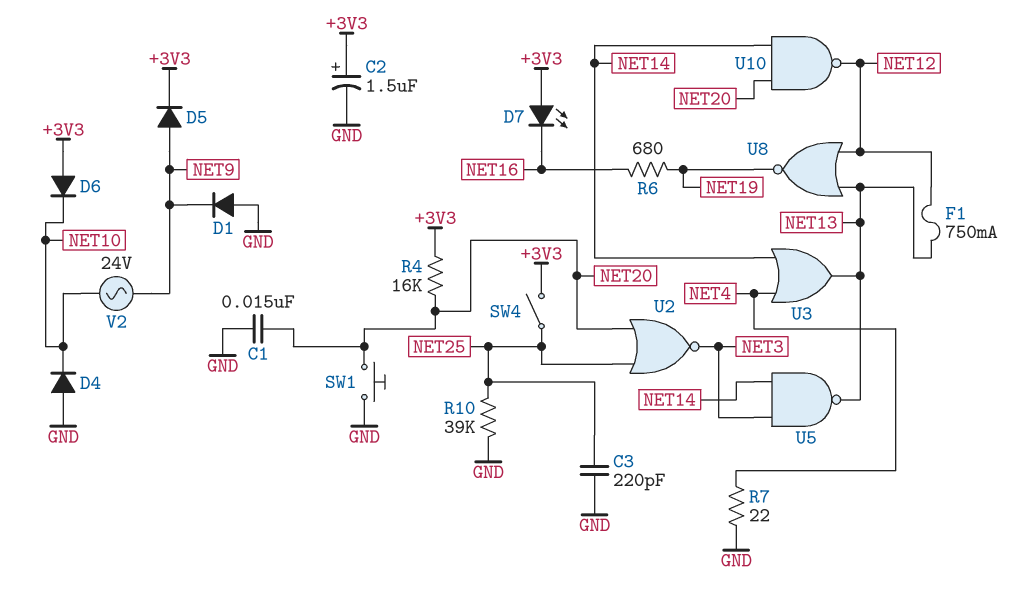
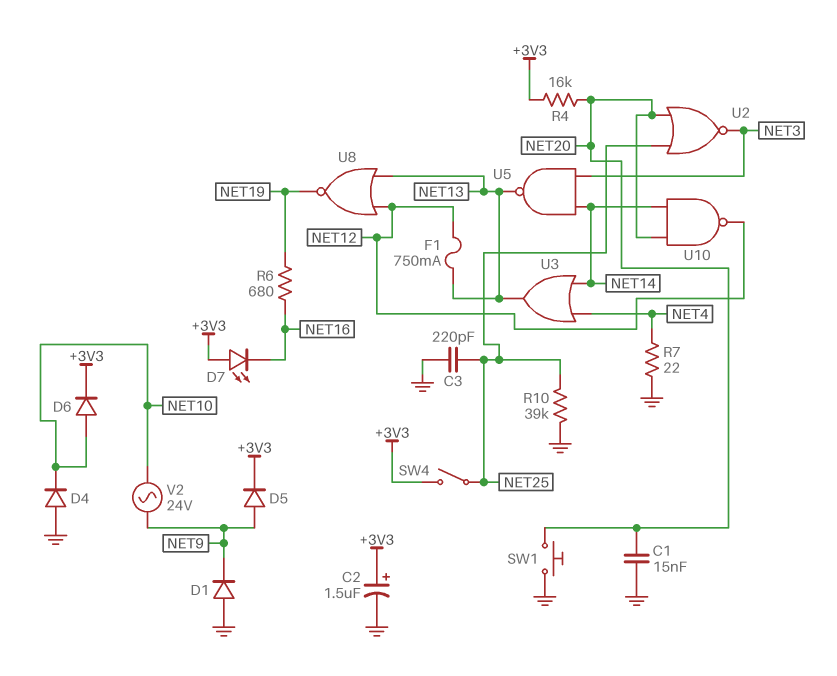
D6: diode (A +3V3, K NET10) -> diode (A NET10, K +3V3)

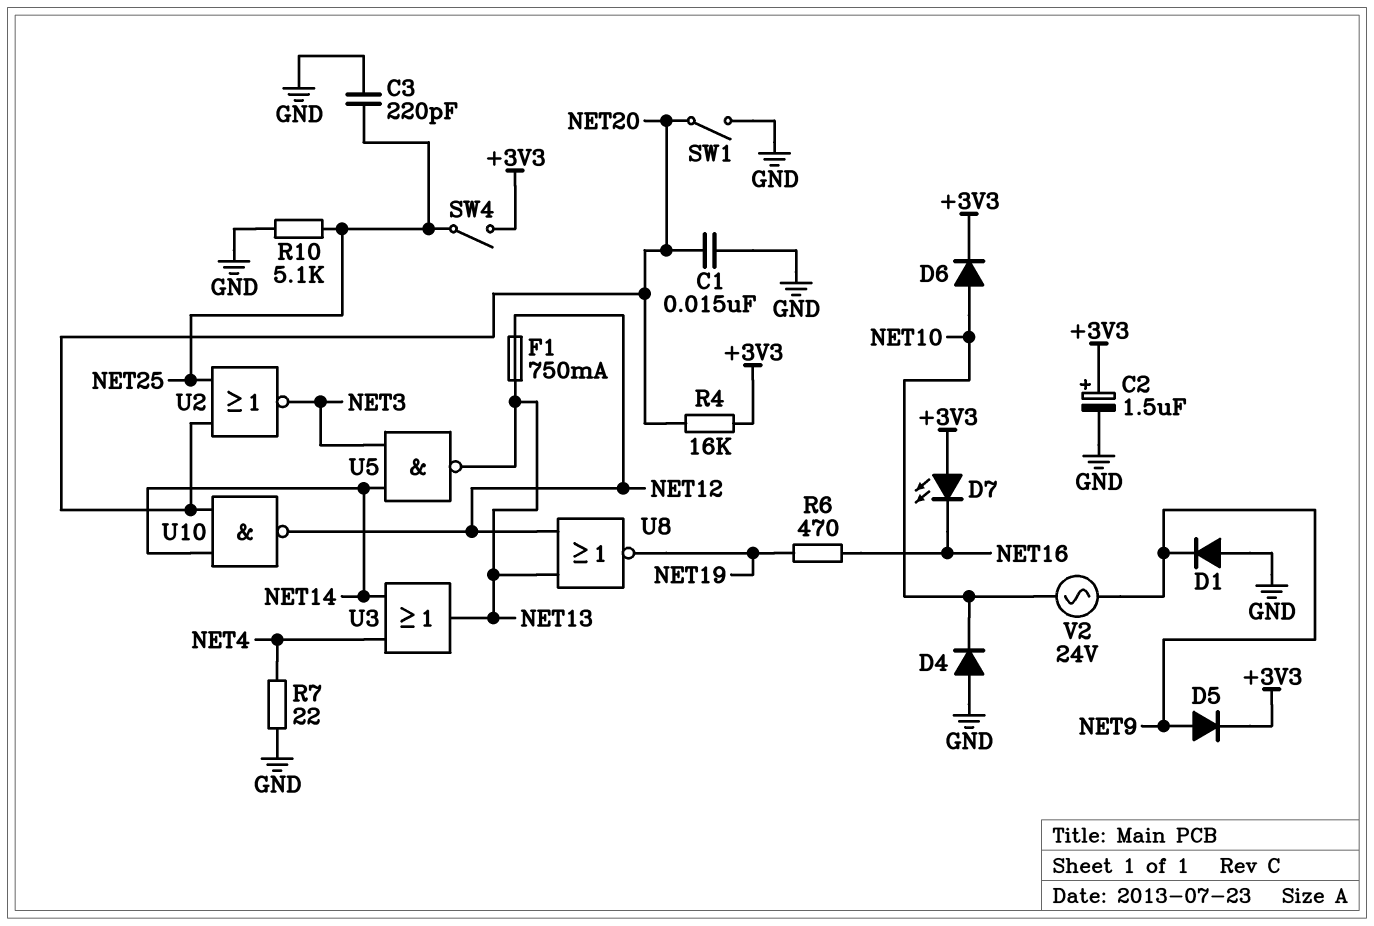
R6: 680 (NET16, NET19) -> 470 (NET16, NET19)
R10: 39k (GND, NET25) -> 5.1k (GND, NET25)
SW1: button (GND, NET20) -> switch (GND, NET20)

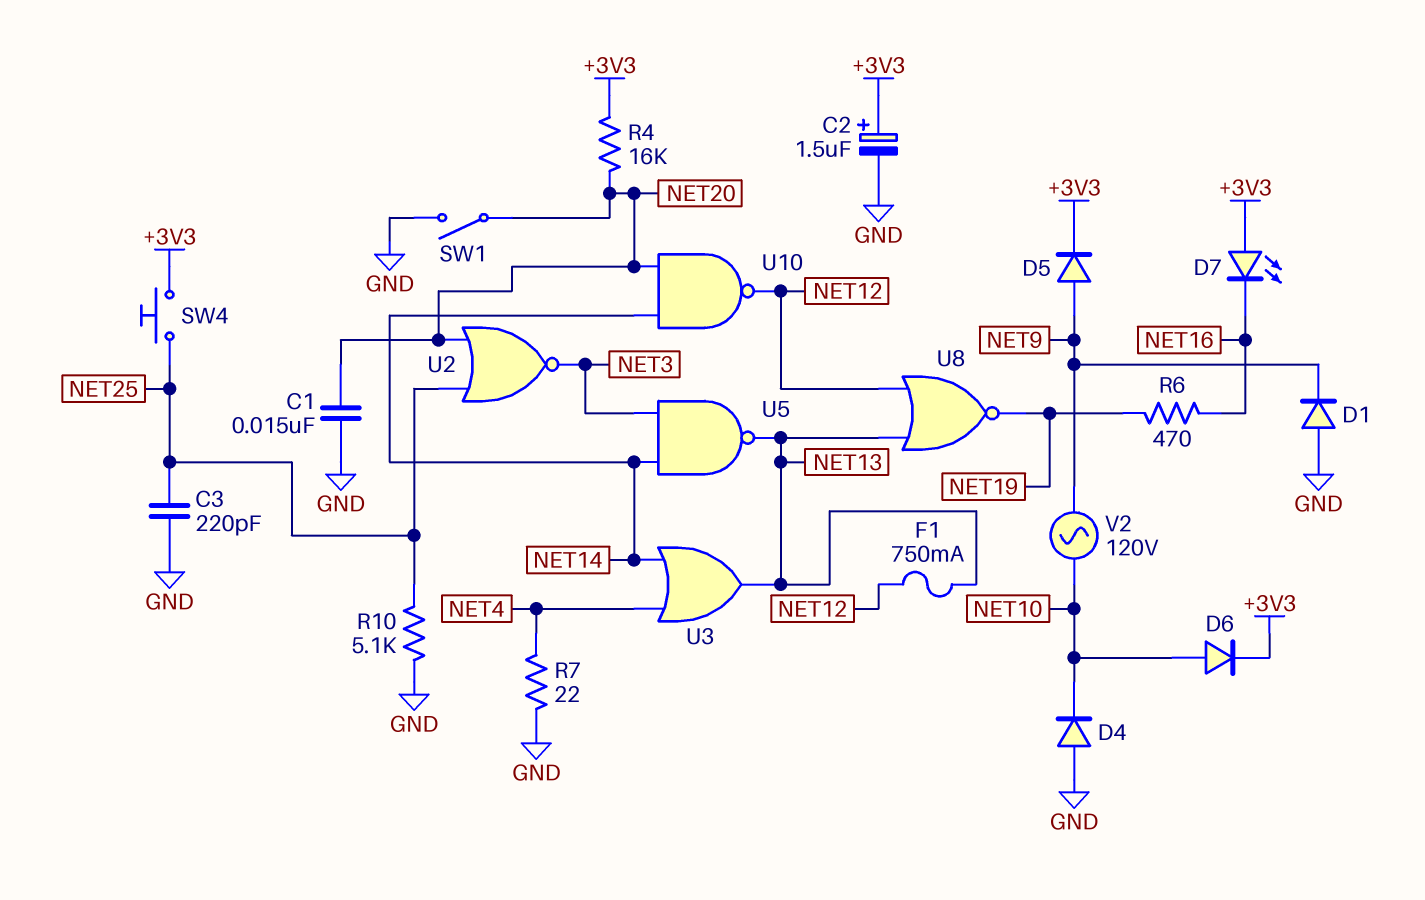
SW4: switch (+3V3, NET25) -> button (+3V3, NET25)
V2: AC 24V (NET9, NET10) -> AC 120V (NET9, NET10)

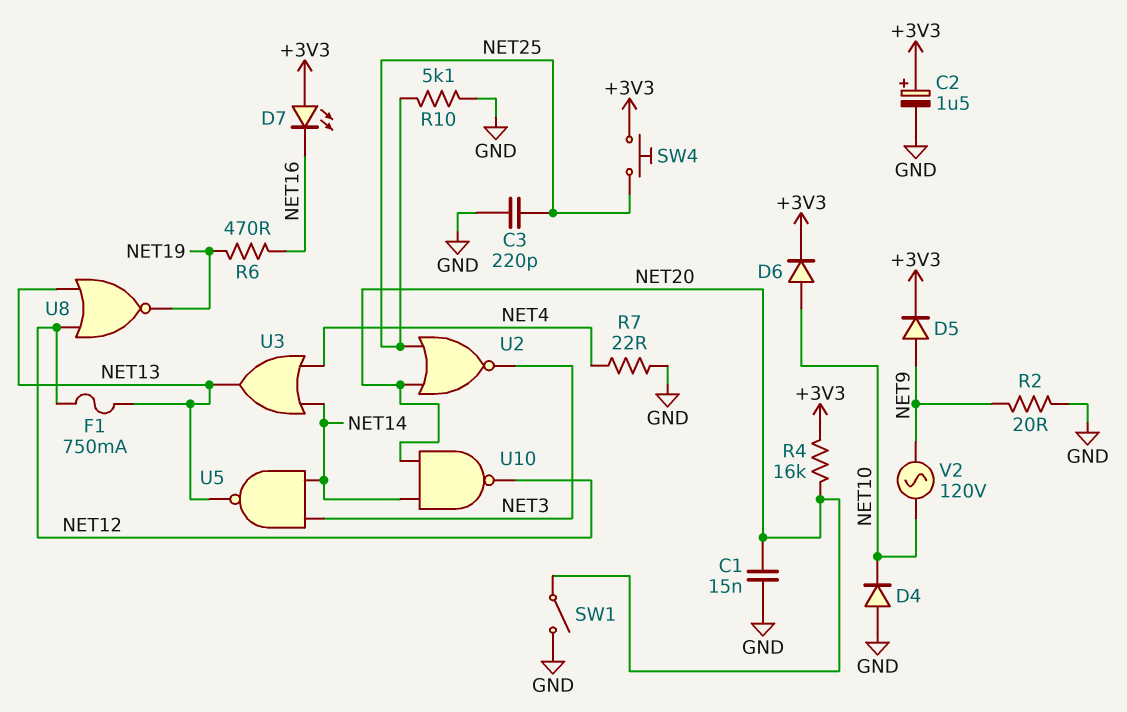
D1: diode (A GND, K NET9) -> none
R2: none -> 20 (GND, NET9)

